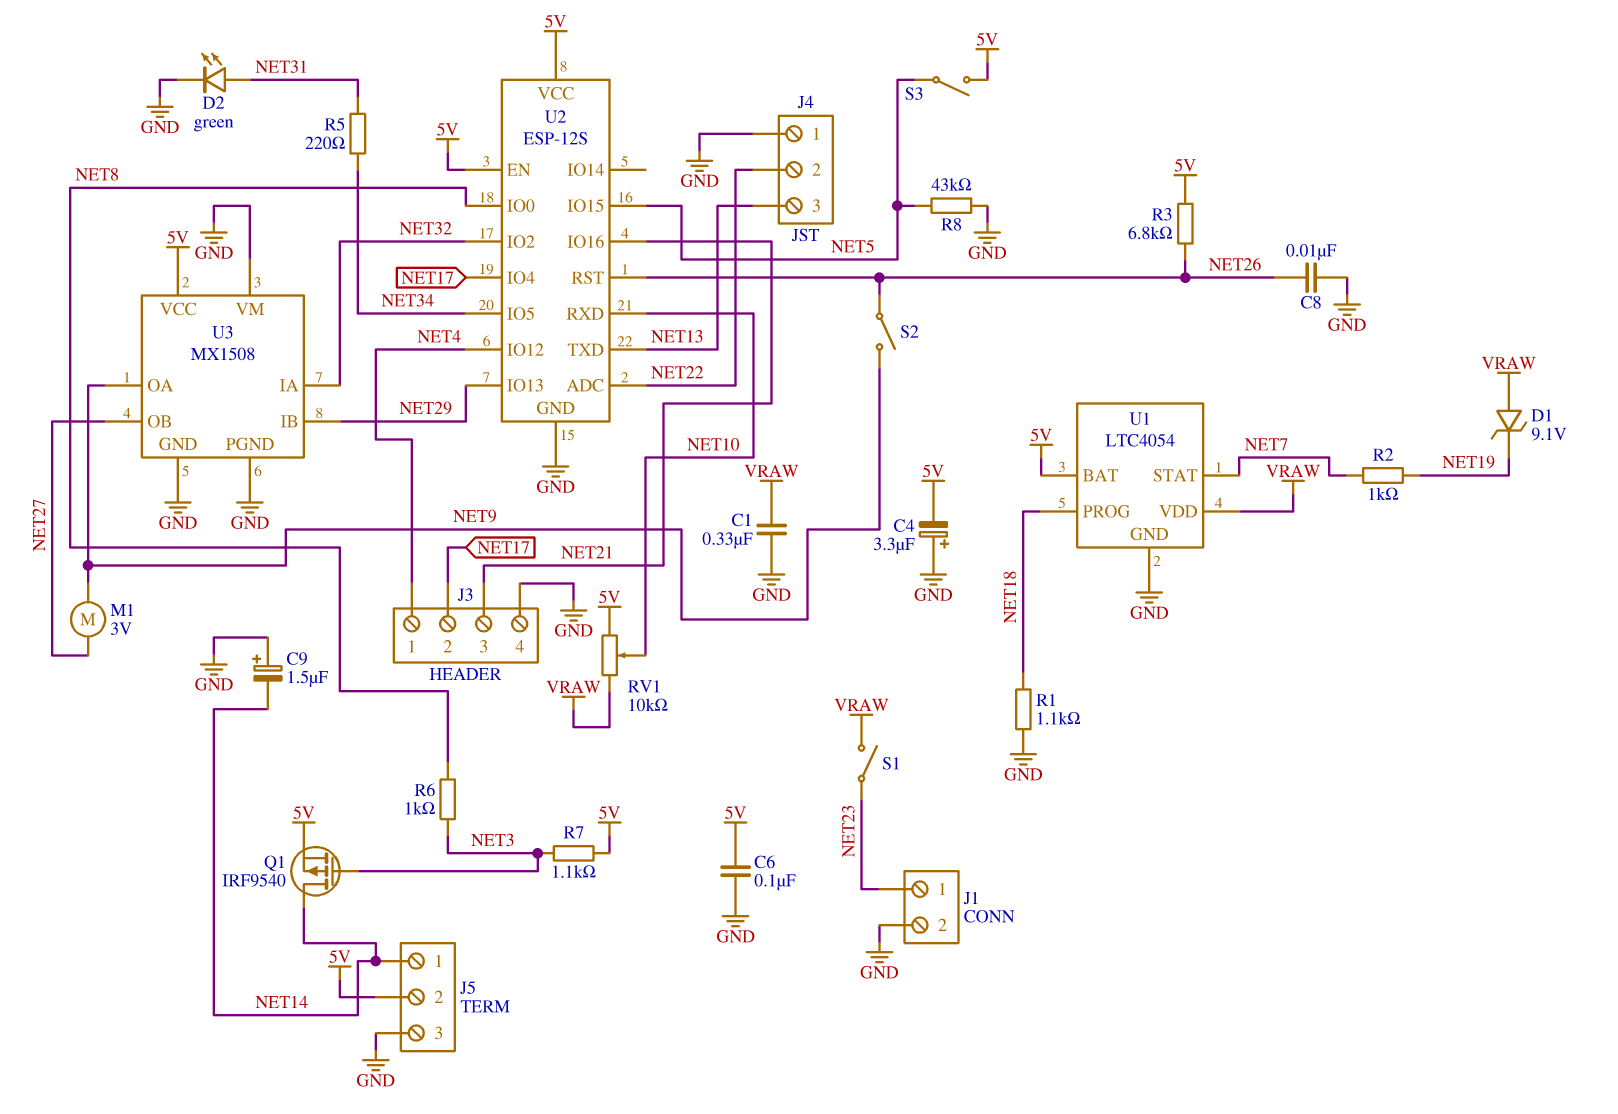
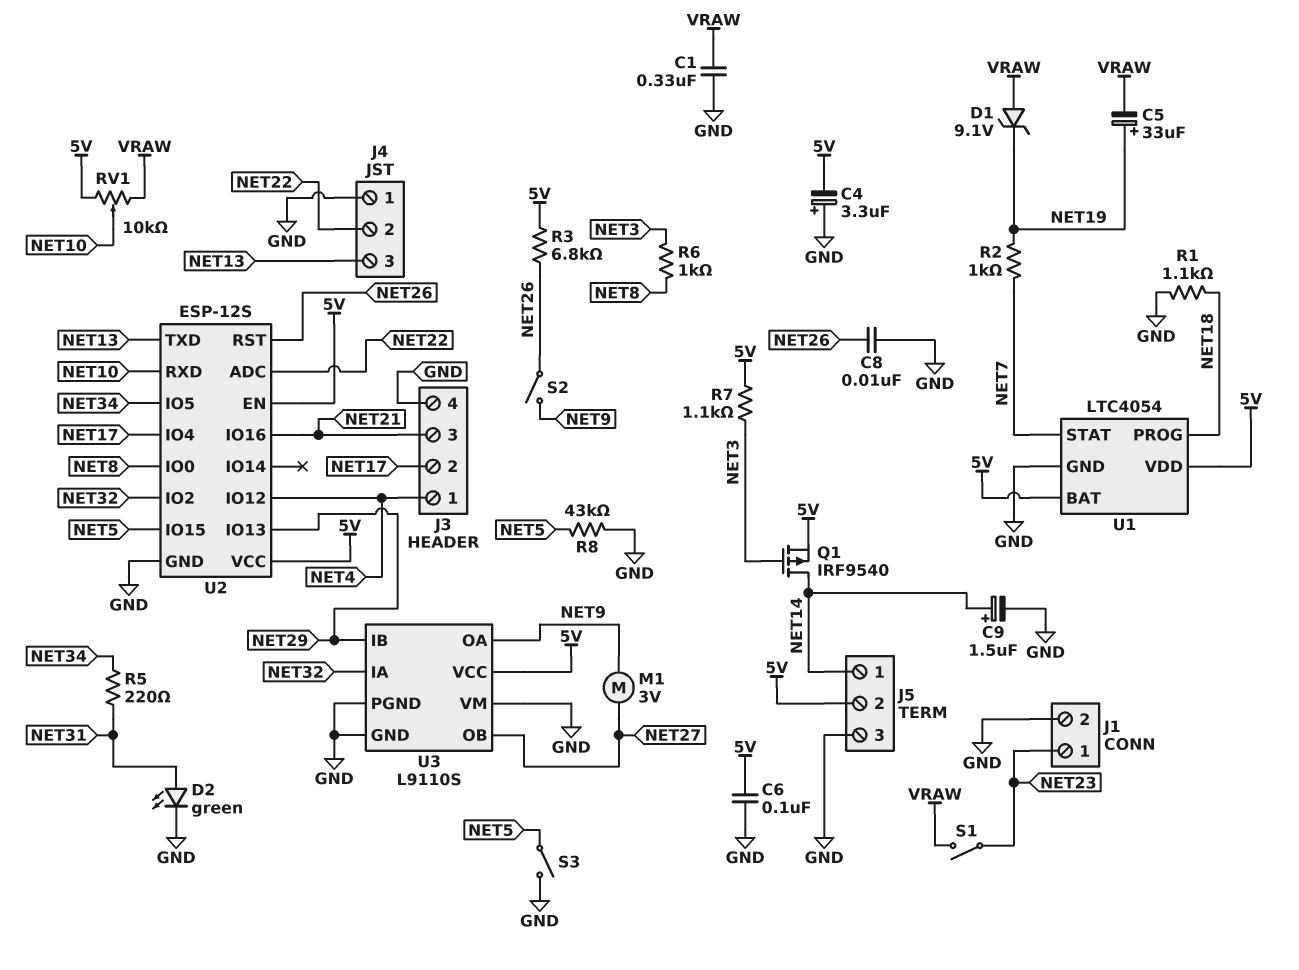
C5: none -> 33uF (plus NET19, minus VRAW)
C9: 1.5uF (plus GND, minus NET14) -> 1.5uF (plus NET14, minus GND)
S3: switch (5V, NET5) -> switch (GND, NET5)
U1 pin VDD: VRAW -> 5V
U3: MX1508 -> L9110S

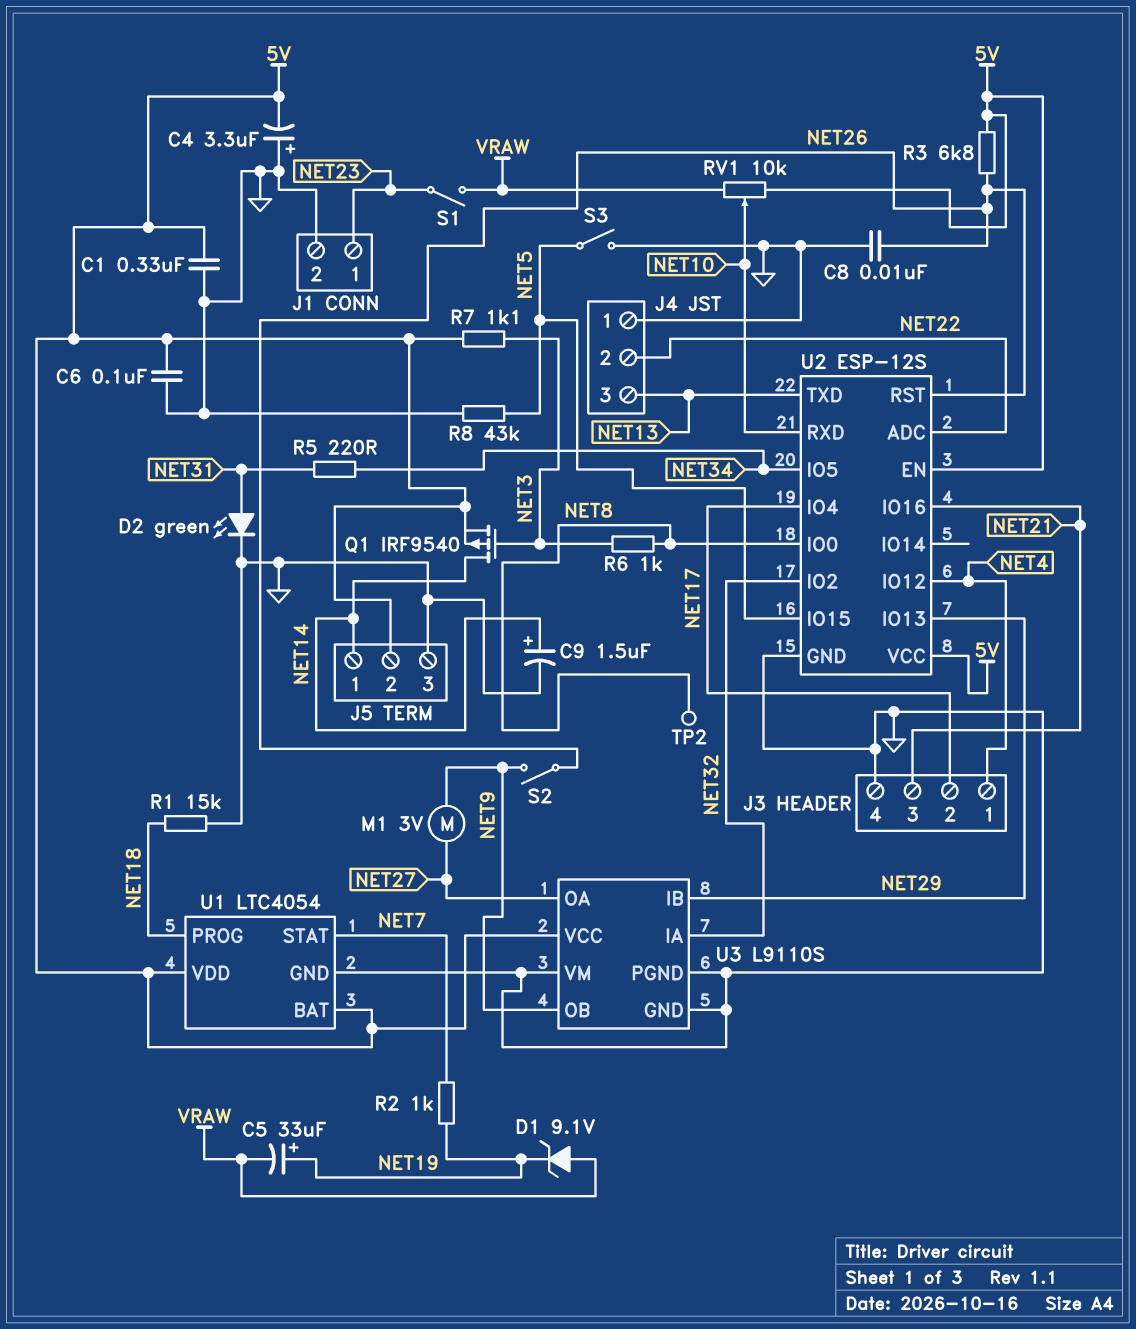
C1: 330nF (GND, VRAW) -> 330nF (5V, GND)
R1: 1.1k (GND, NET18) -> 15k (GND, NET18)
TP2: none -> test point (NET8)
U3 pin OA: NET9 -> NET27
U3 pin OB: NET27 -> NET9

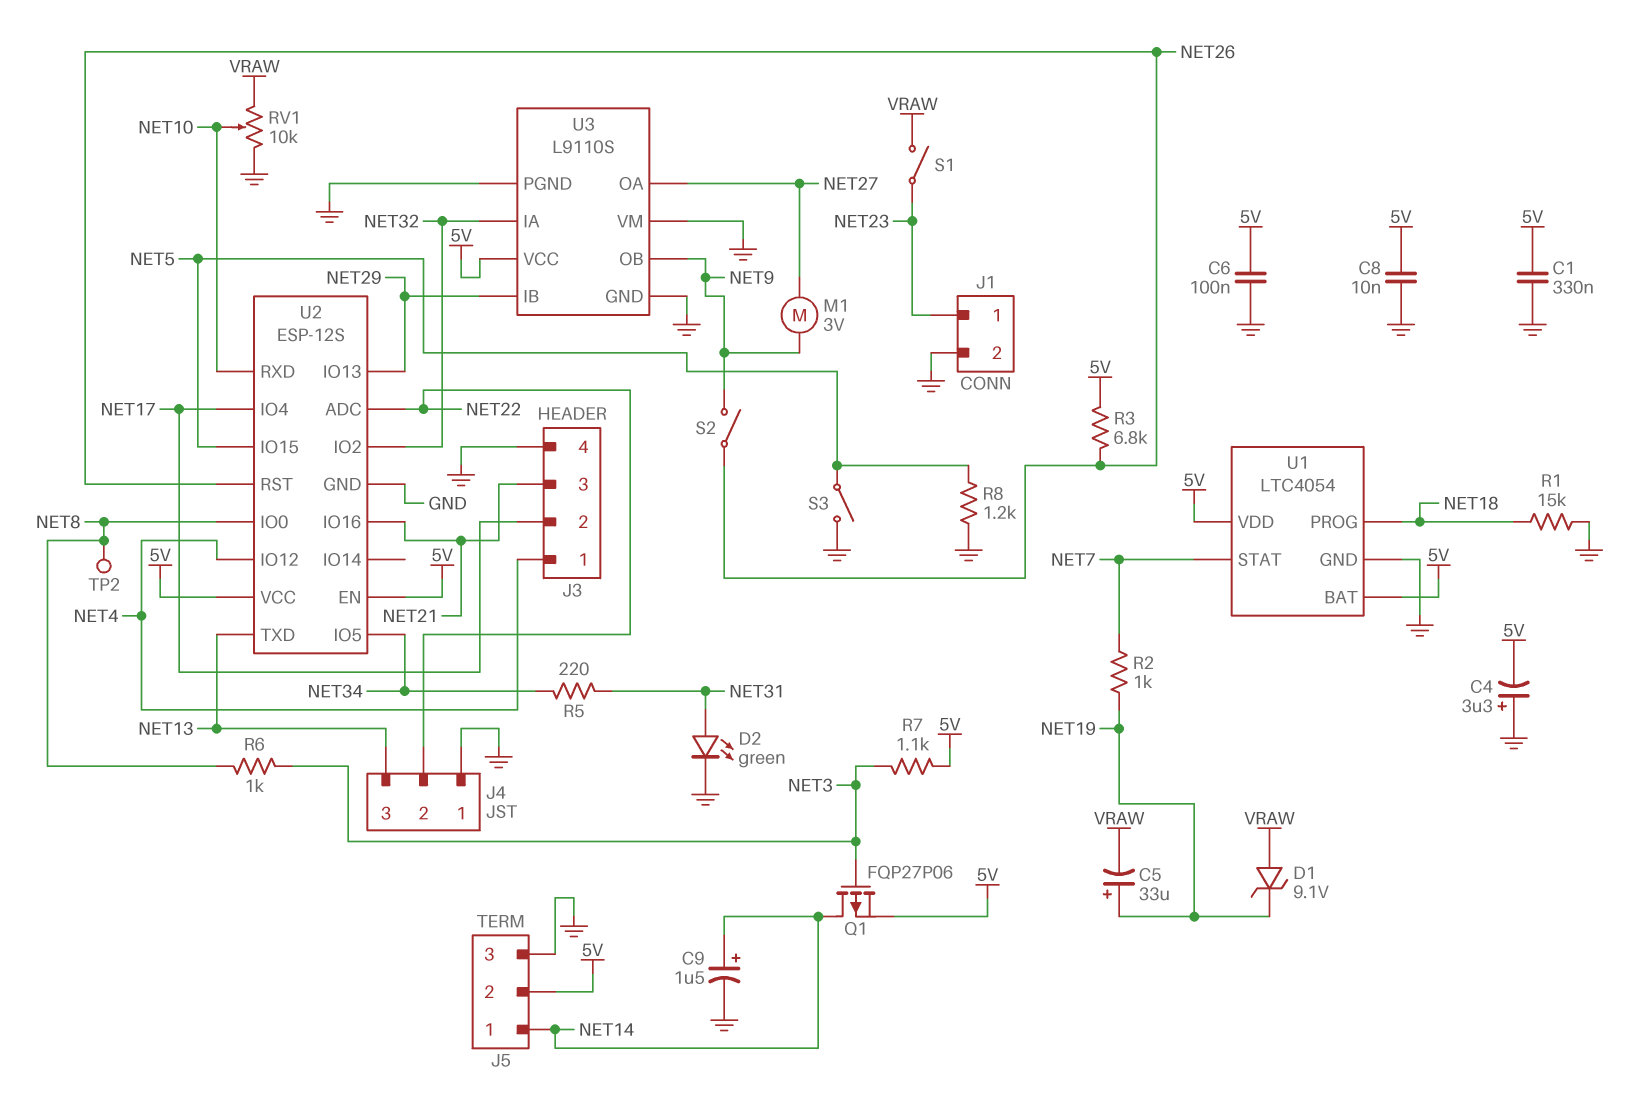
C8: 10nF (GND, NET26) -> 10nF (5V, GND)
Q1: PMOS IRF9540 (G NET3, D NET14, S 5V) -> PMOS FQP27P06 (G NET3, D NET14, S 5V)
R8: 43k (GND, NET5) -> 1.2k (GND, NET5)
RV1: 10k (5V, VRAW, wiper NET10) -> 10k (GND, VRAW, wiper NET10)

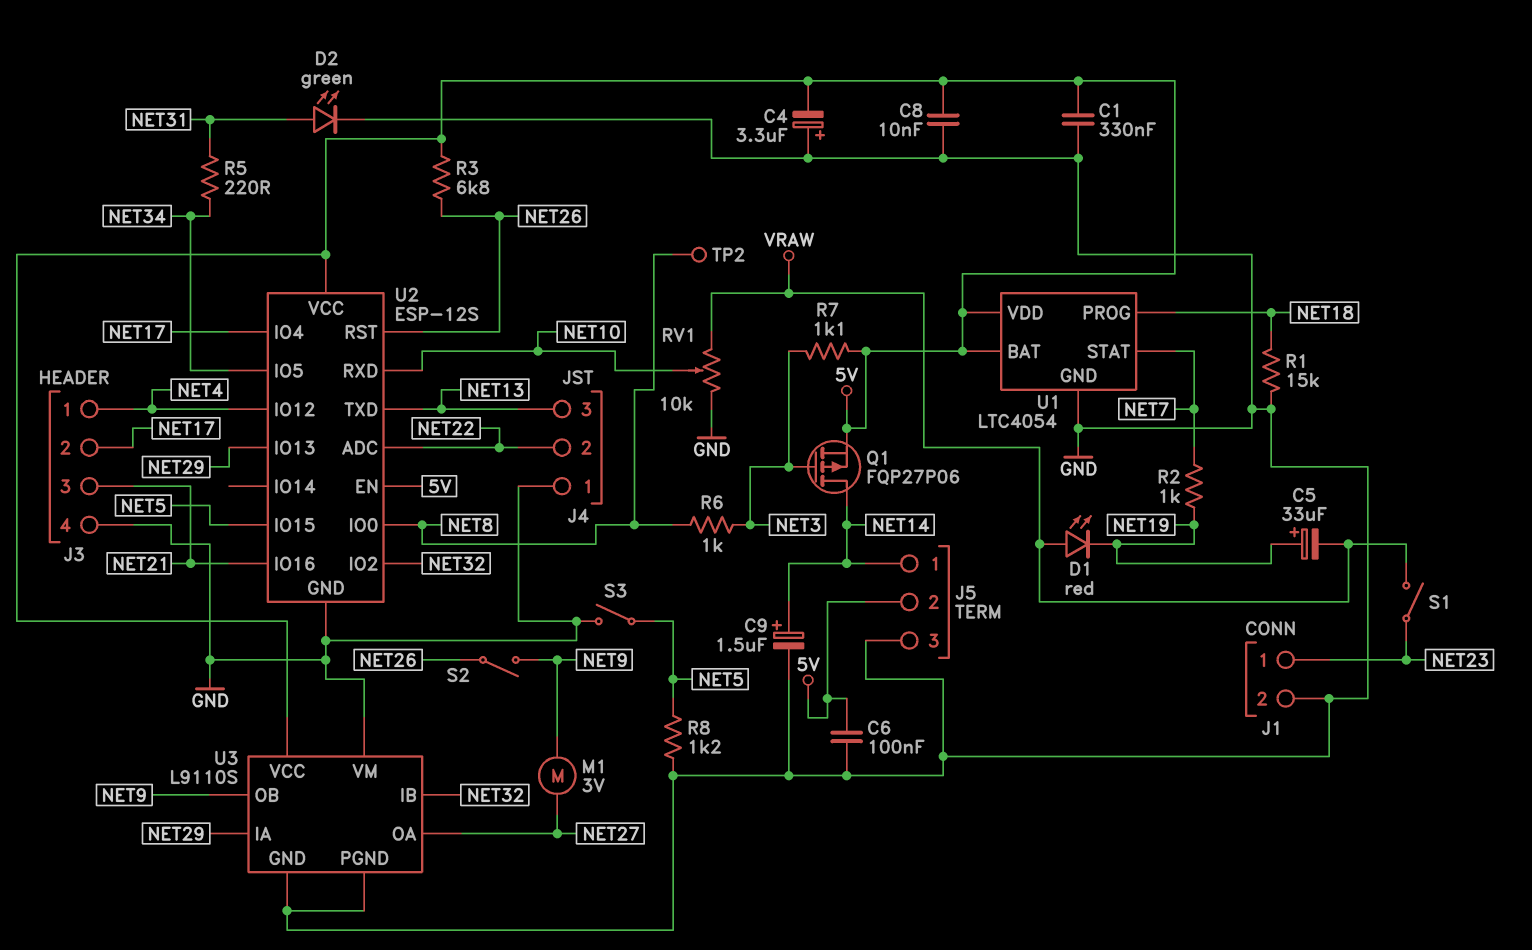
D1: zener 9.1V (A VRAW, K NET19) -> LED red (A VRAW, K NET19)
U3 pin IA: NET32 -> NET29
U3 pin IB: NET29 -> NET32

